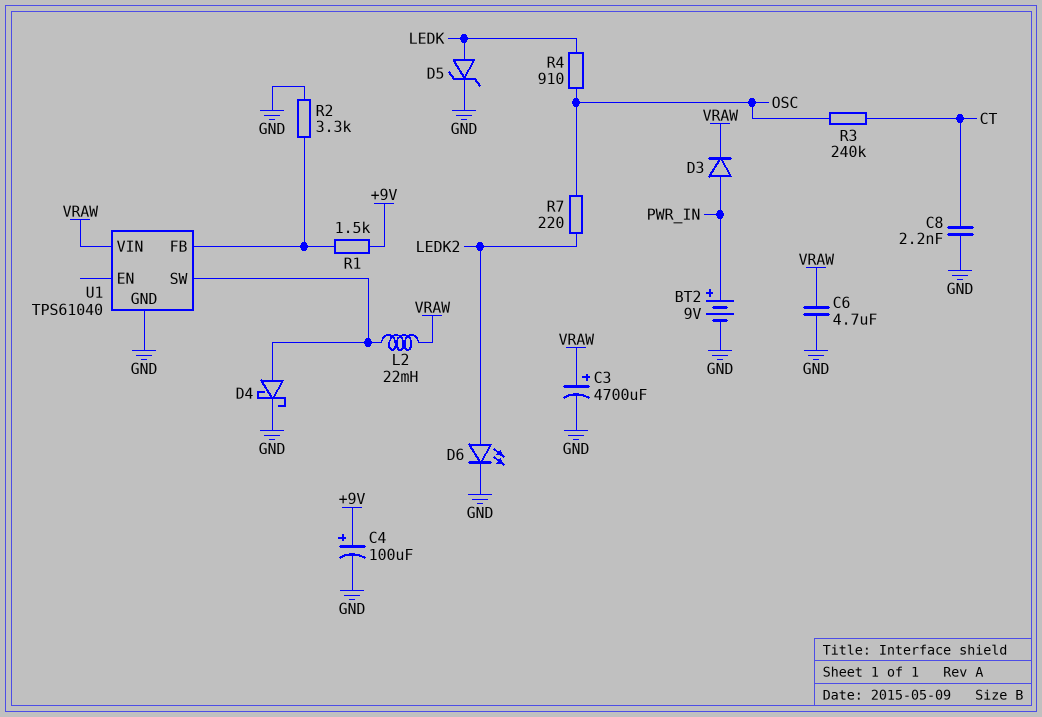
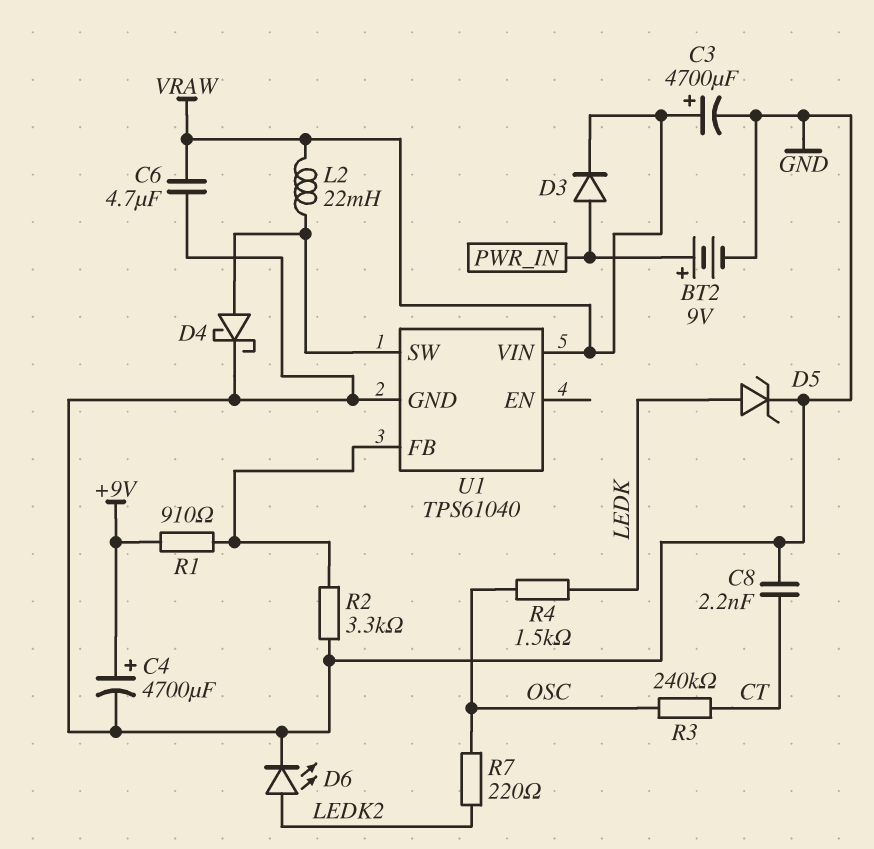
C4: 100uF (plus +9V, minus GND) -> 4700uF (plus +9V, minus GND)
R1: 1.5k (+9V, U1/FB) -> 910 (+9V, U1/FB)
R4: 910 (LEDK, OSC) -> 1.5k (LEDK, OSC)

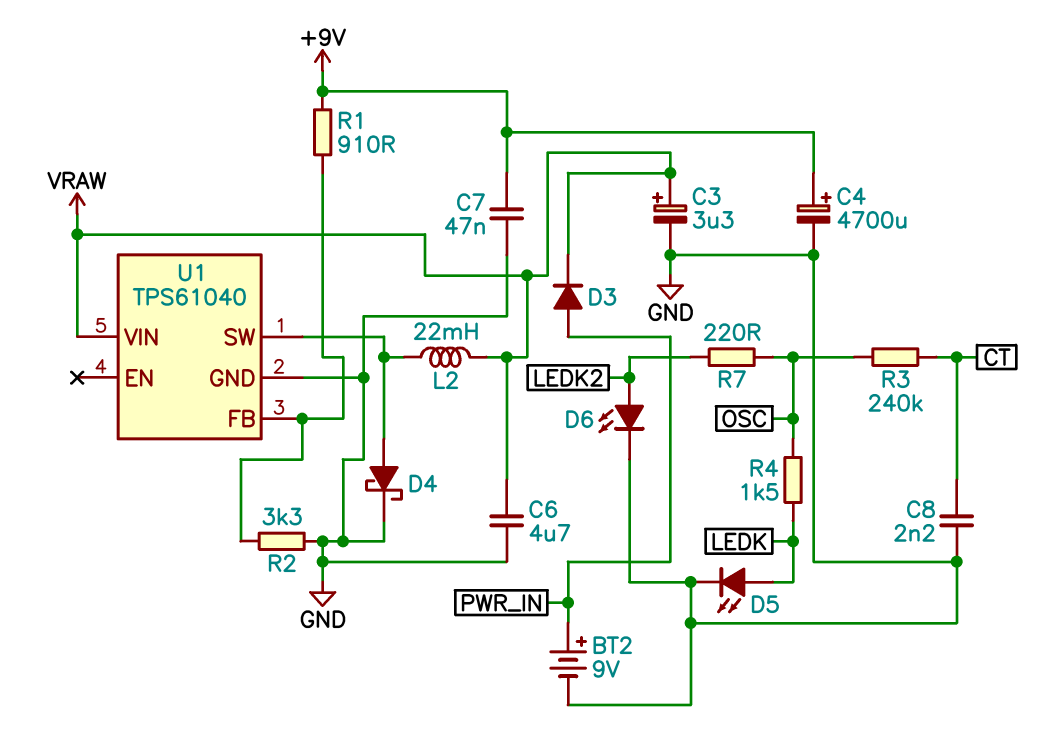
C3: 4700uF (plus VRAW, minus GND) -> 3.3uF (plus VRAW, minus GND)
C7: none -> 47nF (+9V, GND)
D5: zener (A LEDK, K GND) -> LED (A LEDK, K GND)

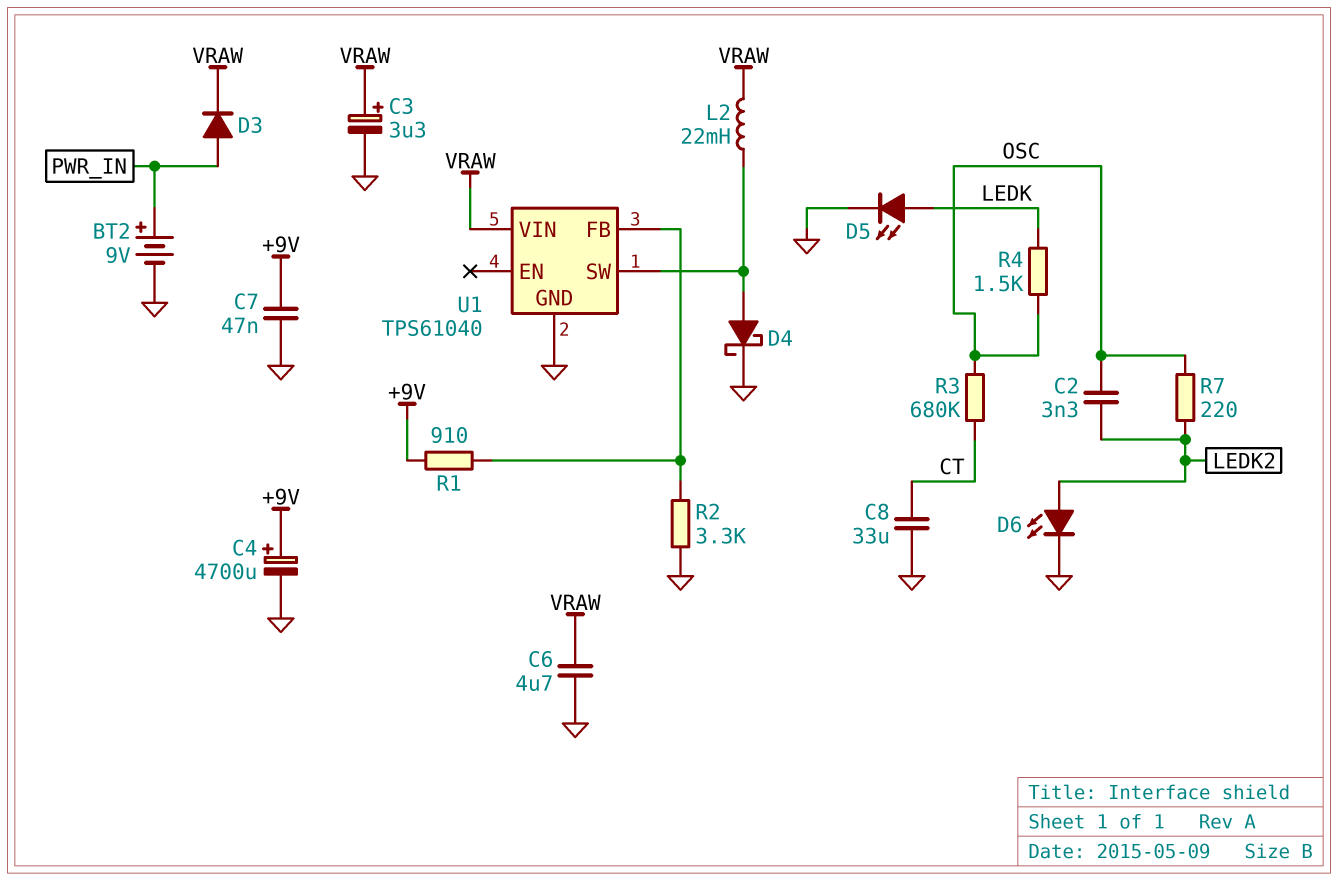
C2: none -> 3.3nF (LEDK2, OSC)
C8: 2.2nF (CT, GND) -> 33uF (CT, GND)
R3: 240k (CT, OSC) -> 680k (CT, OSC)

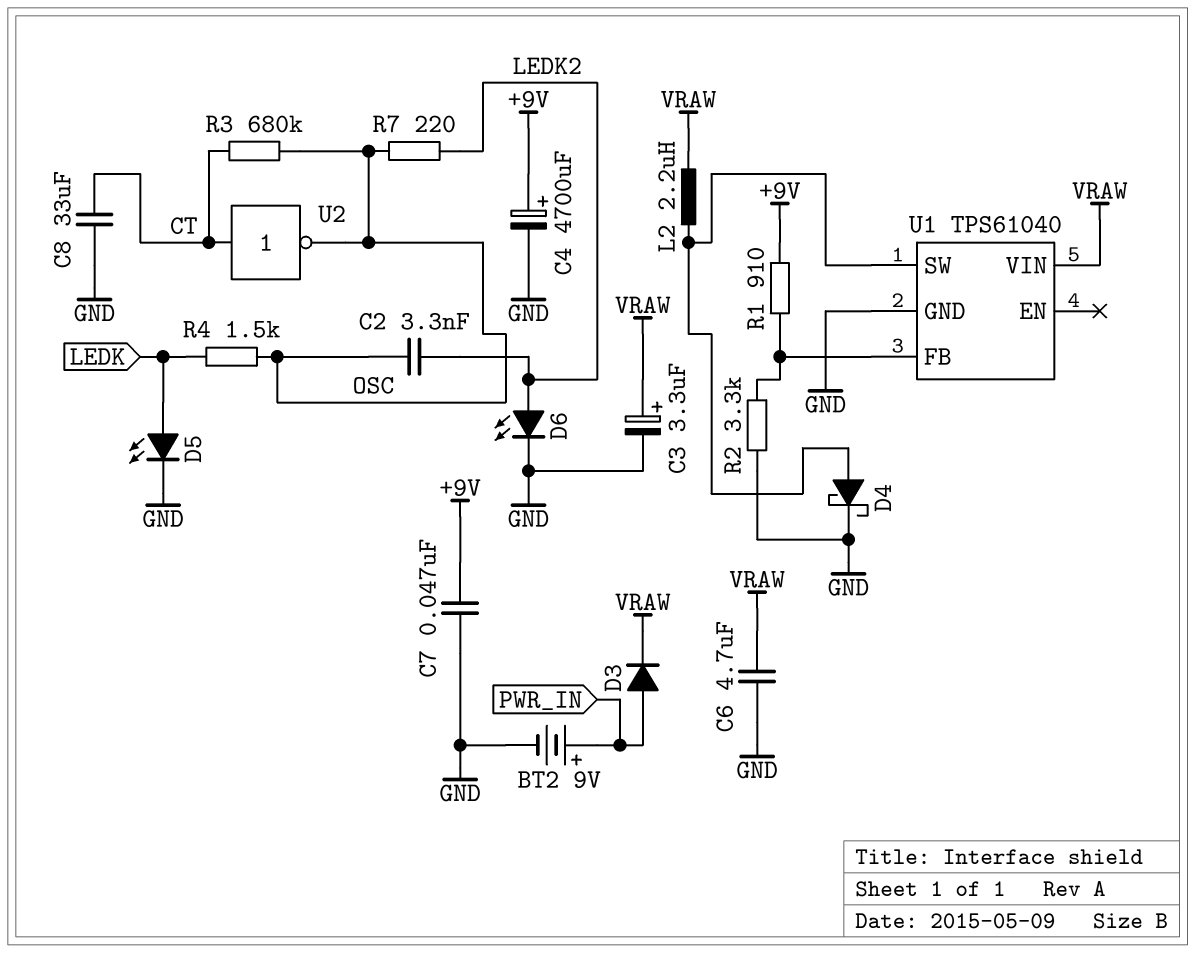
L2: 22mH (U1/SW, VRAW) -> 2.2uH (U1/SW, VRAW)
U2: none -> NOT (in CT, out OSC)

